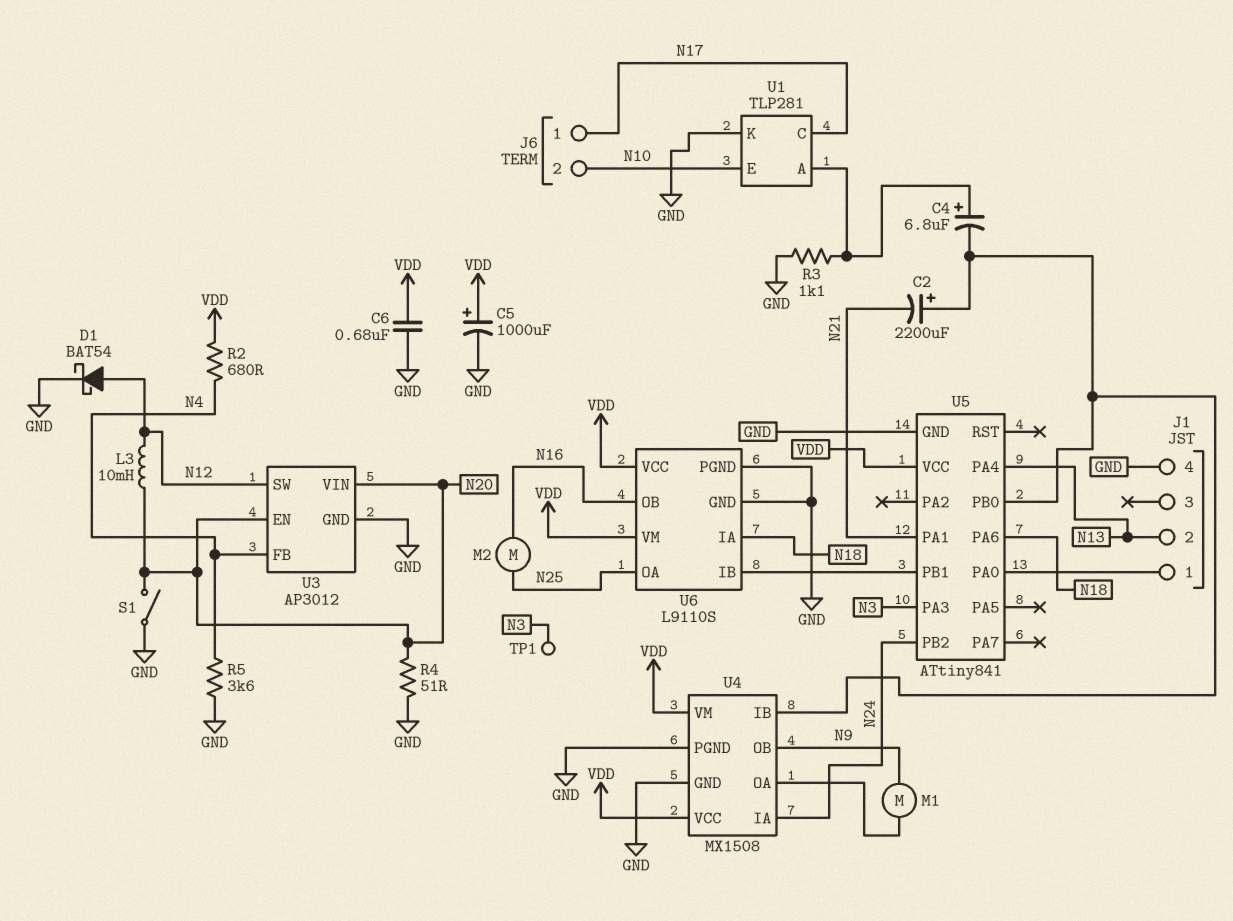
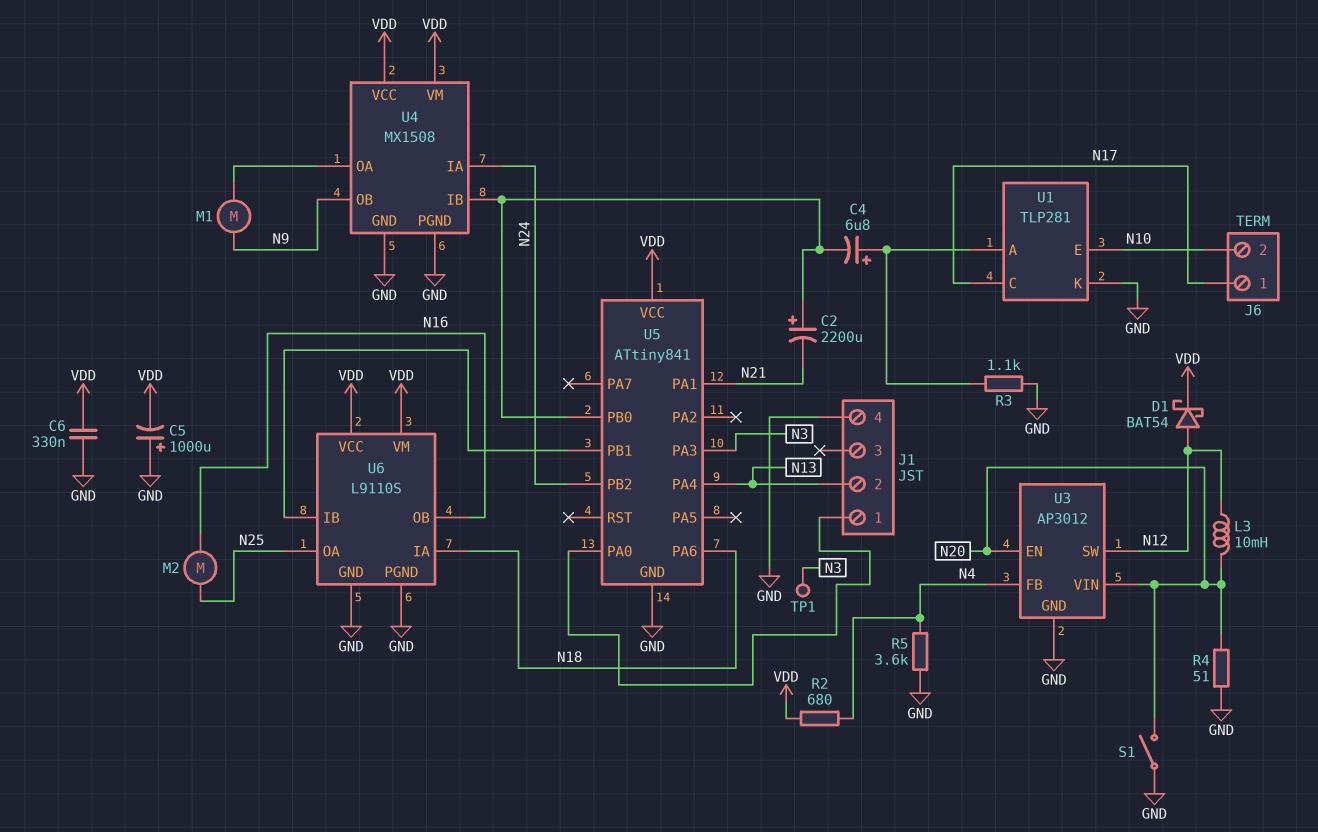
C5: 1000uF (plus VDD, minus GND) -> 1000uF (plus GND, minus VDD)
C6: 680nF (GND, VDD) -> 330nF (GND, VDD)
D1: schottky BAT54 (A N12, K GND) -> schottky BAT54 (A N12, K VDD)

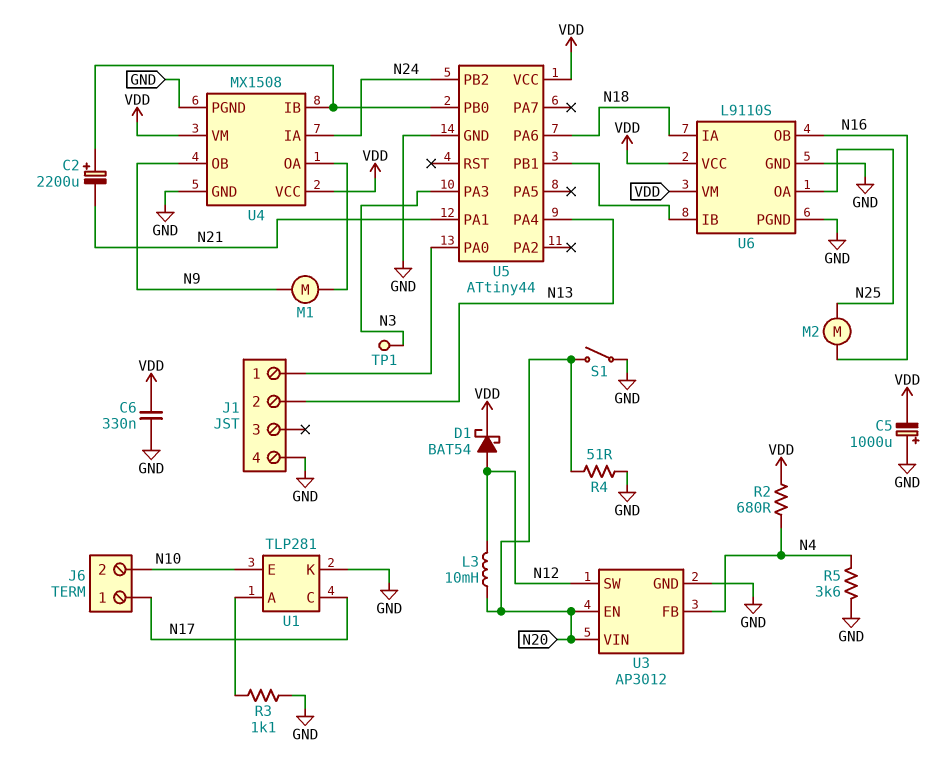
C4: 6.8uF (plus U1/A, minus U4/IB) -> none
U5: ATtiny841 -> ATtiny44

